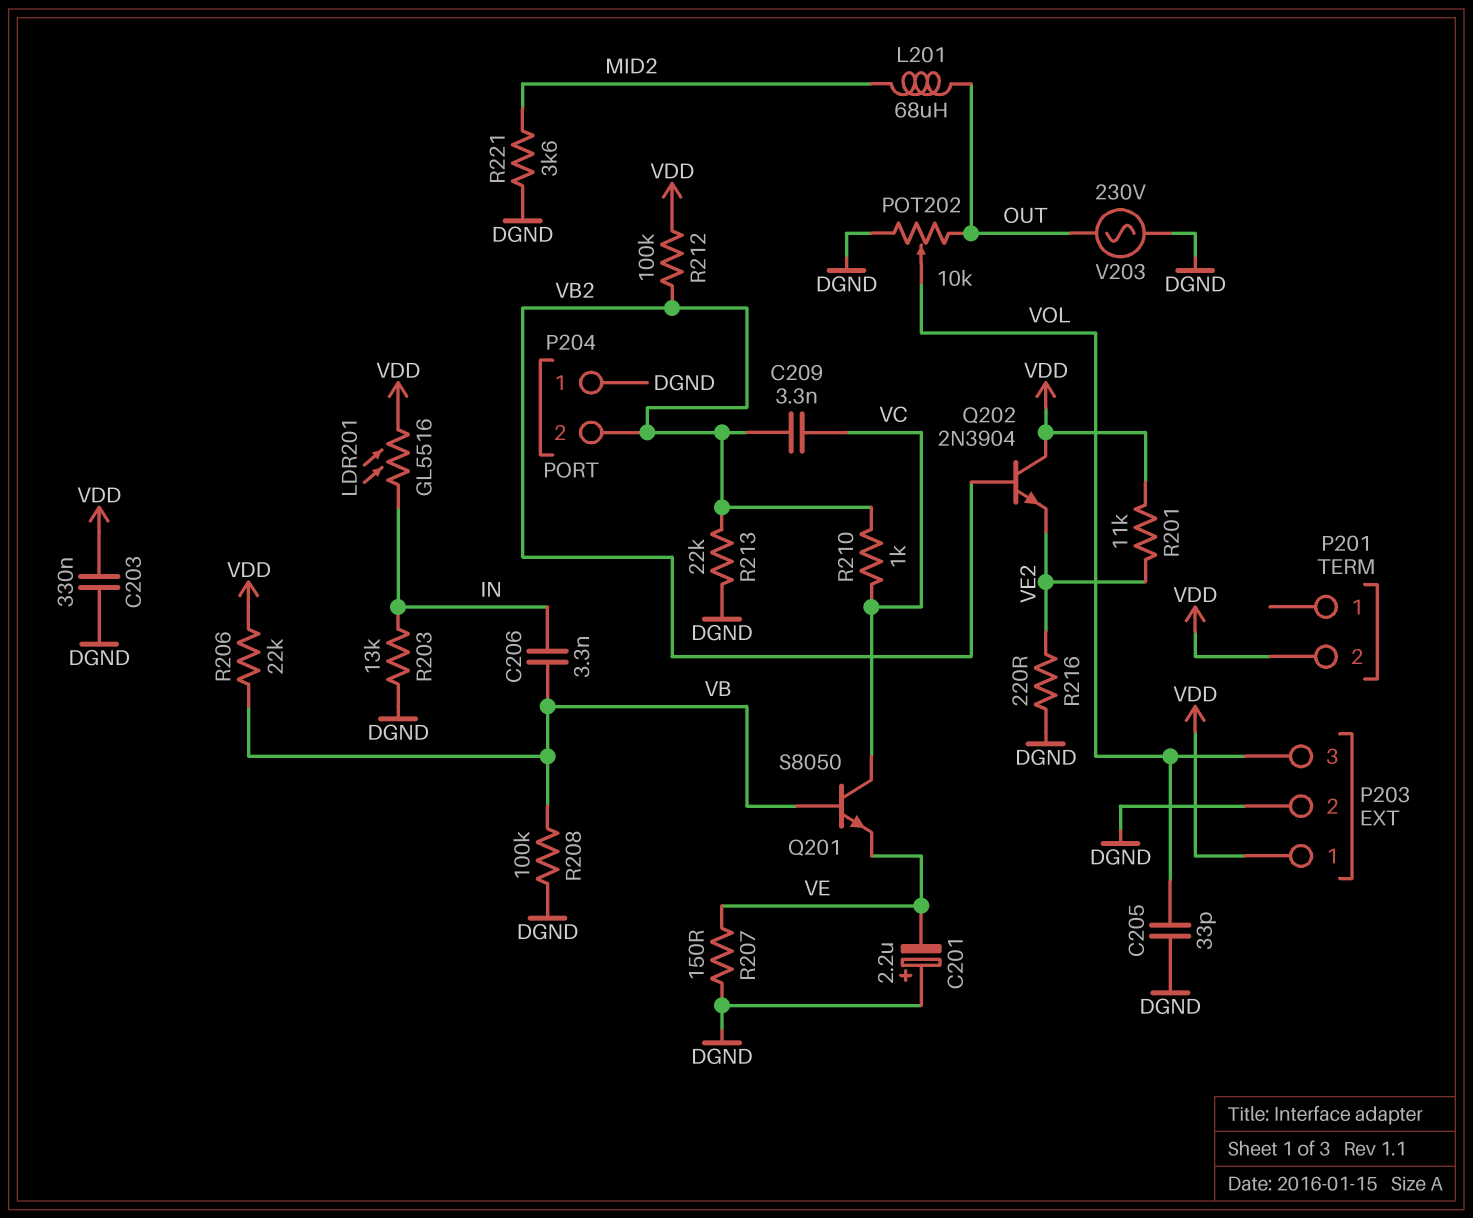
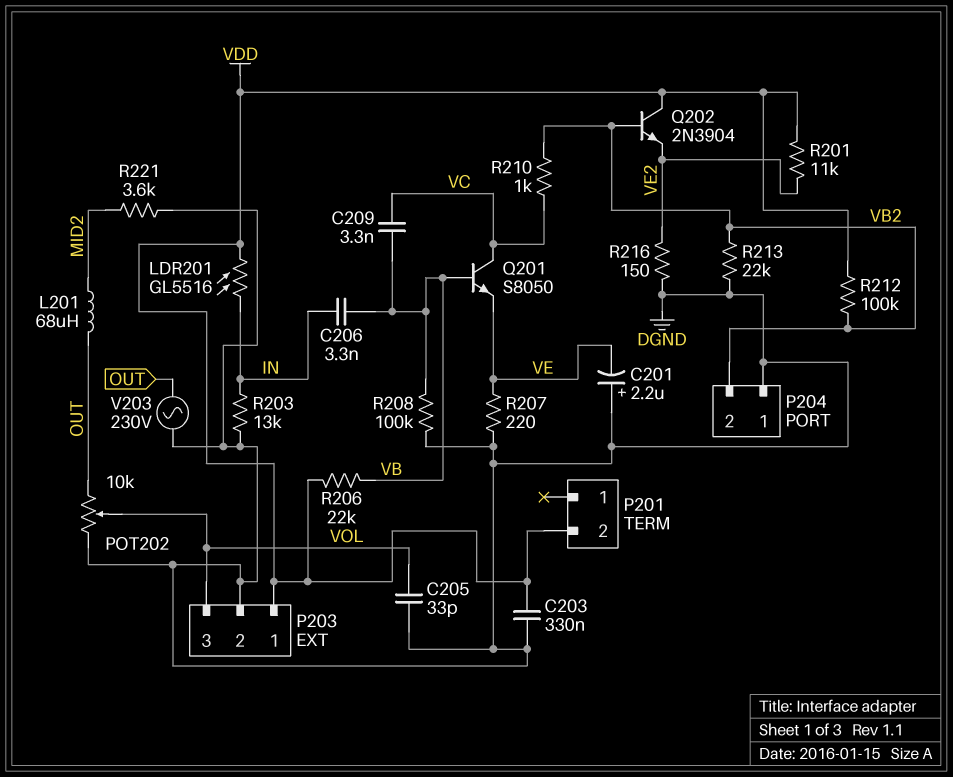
C209: 3.3nF (VB2, VC) -> 3.3nF (VB, VC)
R207: 150 (DGND, VE) -> 220 (DGND, VE)
R216: 220 (DGND, VE2) -> 150 (DGND, VE2)

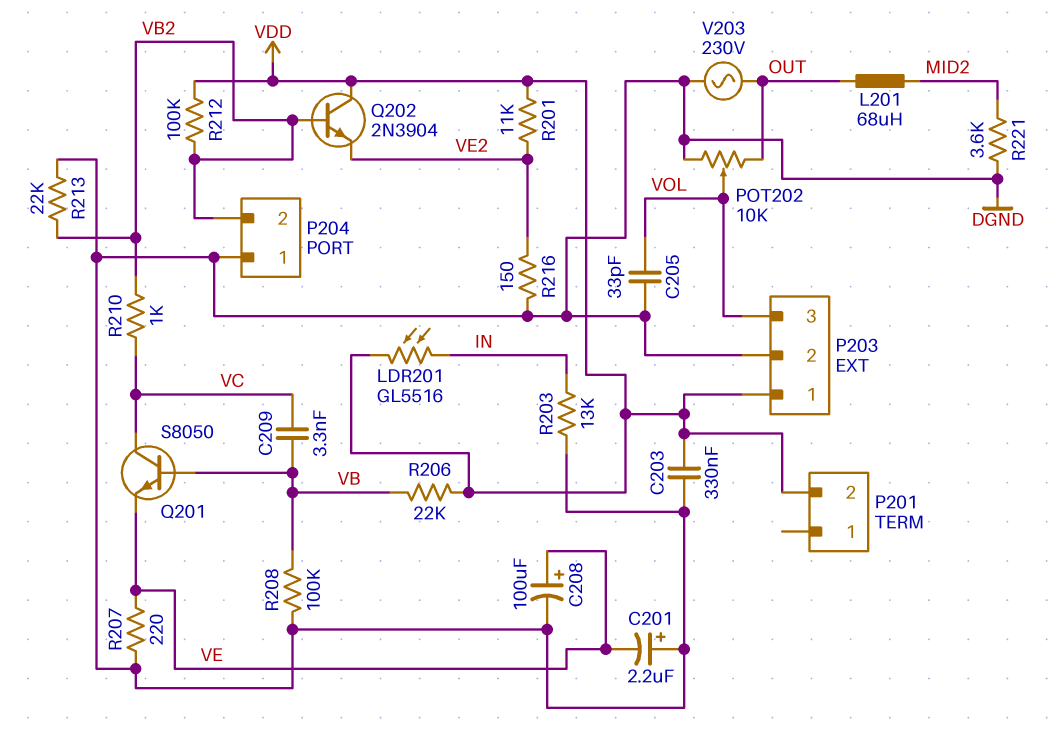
C206: 3.3nF (IN, VB) -> none
C208: none -> 100uF (plus VE, minus DGND)

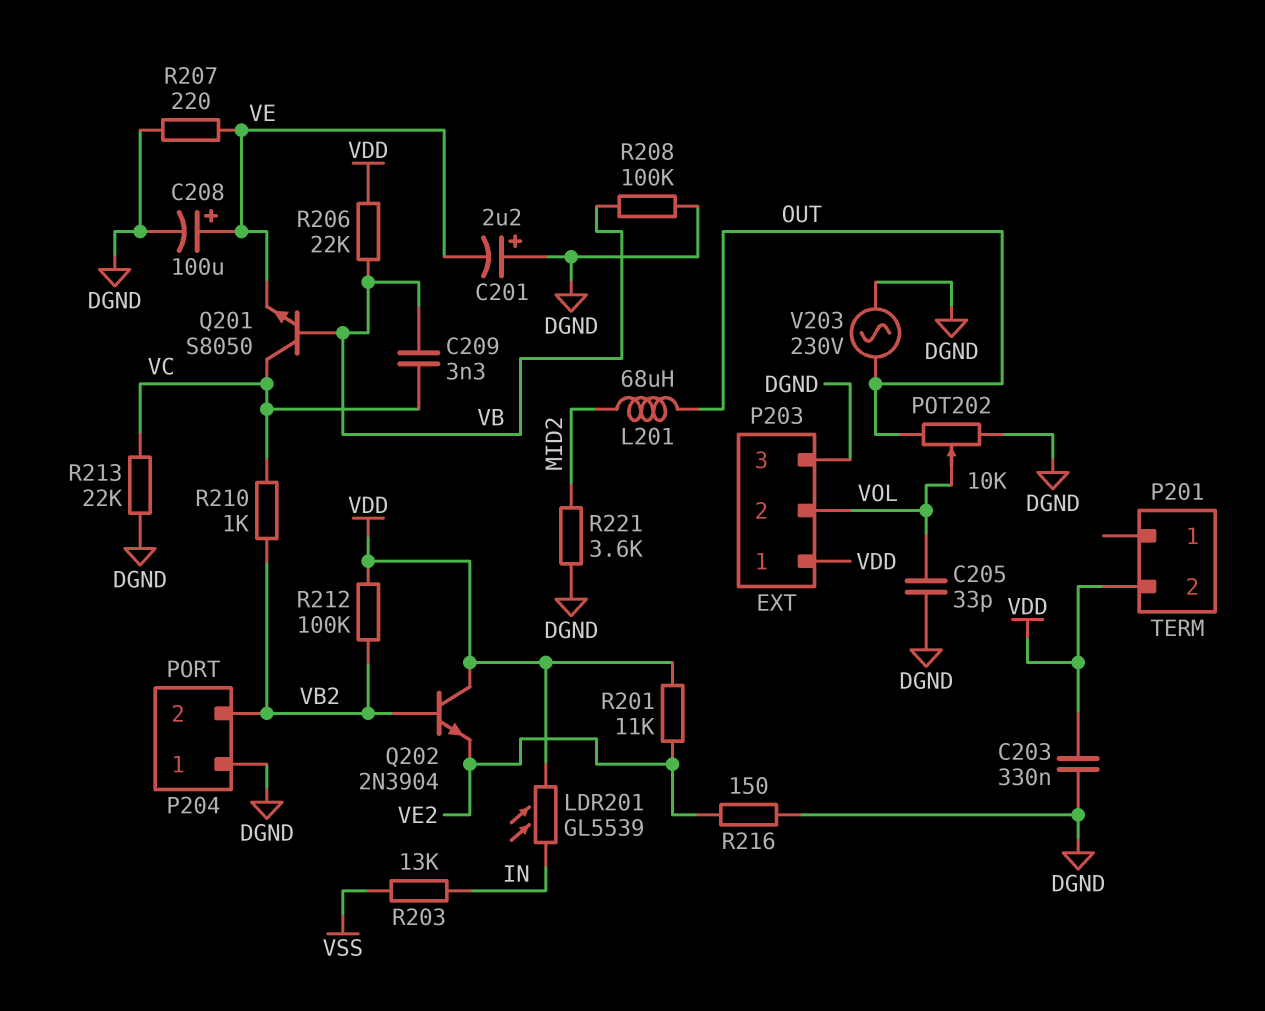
LDR201: GL5516 (IN, VDD) -> GL5539 (IN, VDD)
P203 pin 2: DGND -> VOL
P203 pin 3: VOL -> DGND
R203: 13k (DGND, IN) -> 13k (IN, VSS)
R213: 22k (DGND, VB2) -> 22k (DGND, VC)

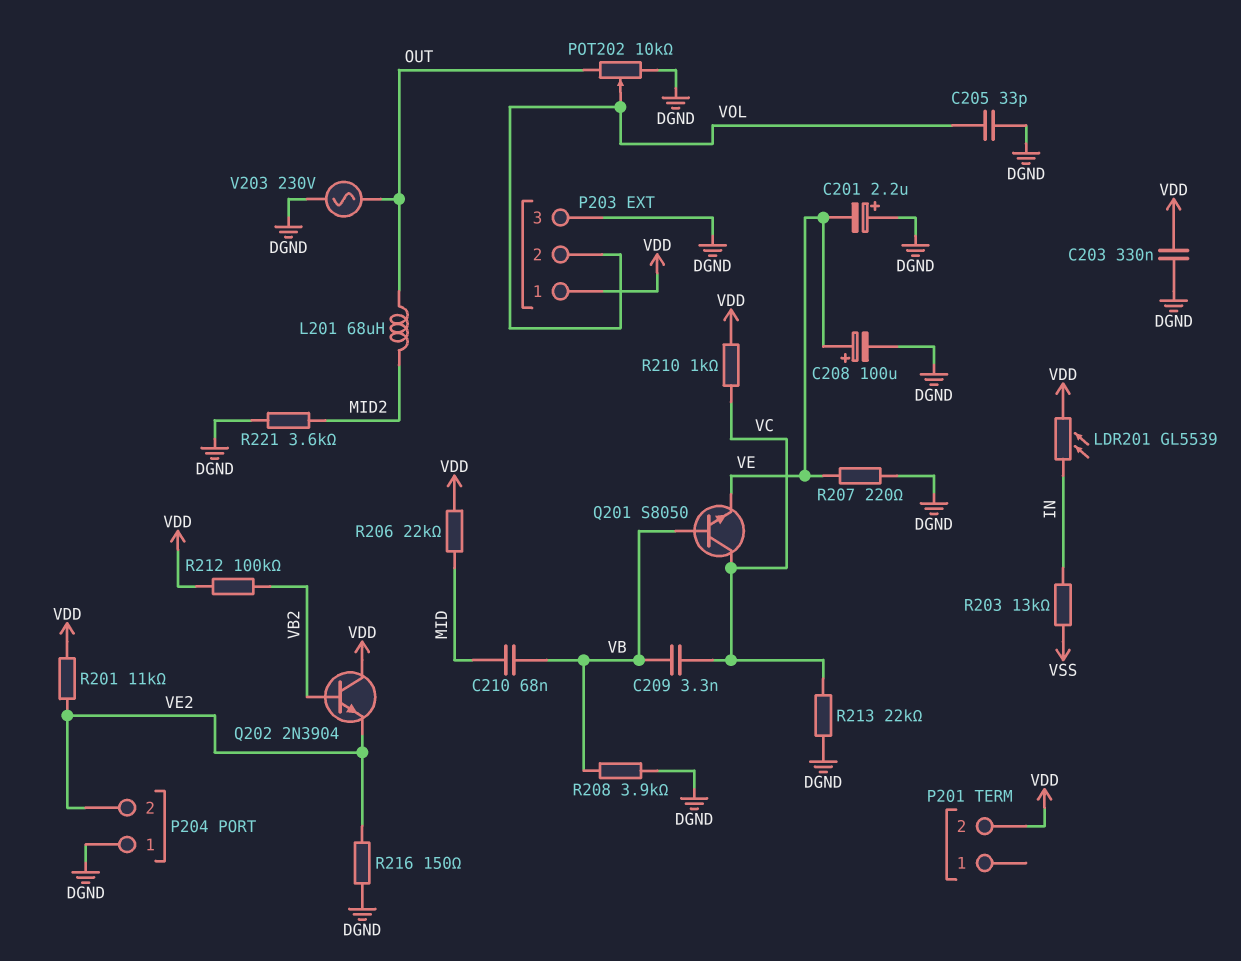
C210: none -> 68nF (MID, VB)
P204 pin 2: VB2 -> VE2
R206: 22k (VB, VDD) -> 22k (MID, VDD)
R208: 100k (DGND, VB) -> 3.9k (DGND, VB)
R210: 1k (VB2, VC) -> 1k (VC, VDD)

